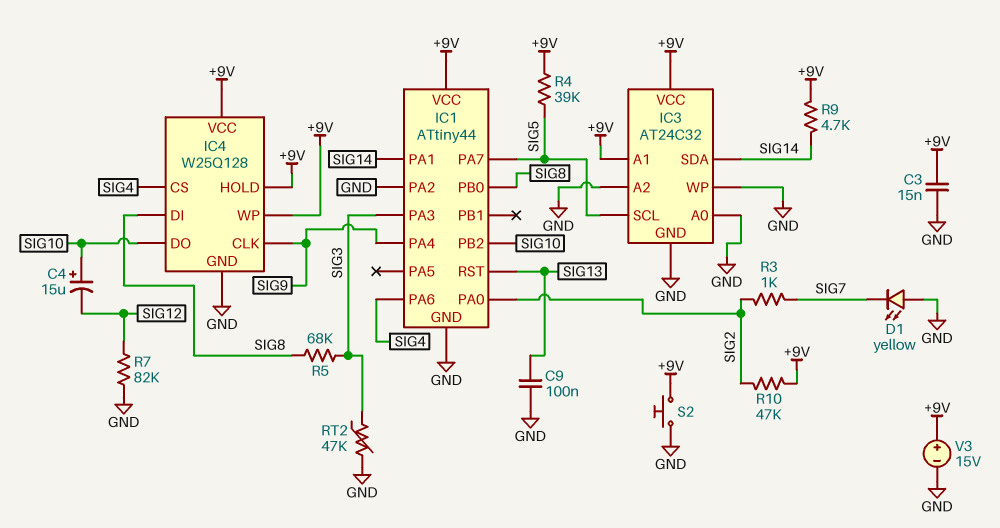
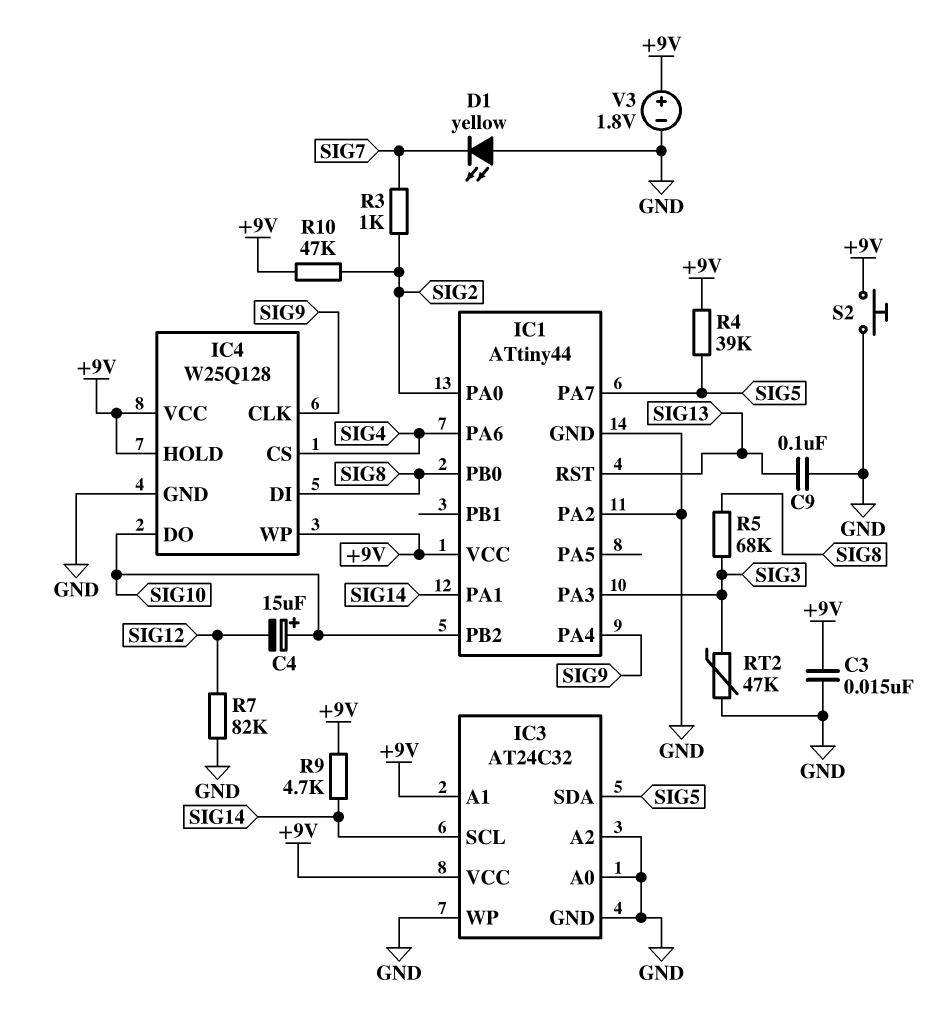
IC3 pin SCL: SIG5 -> SIG14
IC3 pin SDA: SIG14 -> SIG5
V3: 15V (plus +9V, minus GND) -> 1.8V (plus +9V, minus GND)

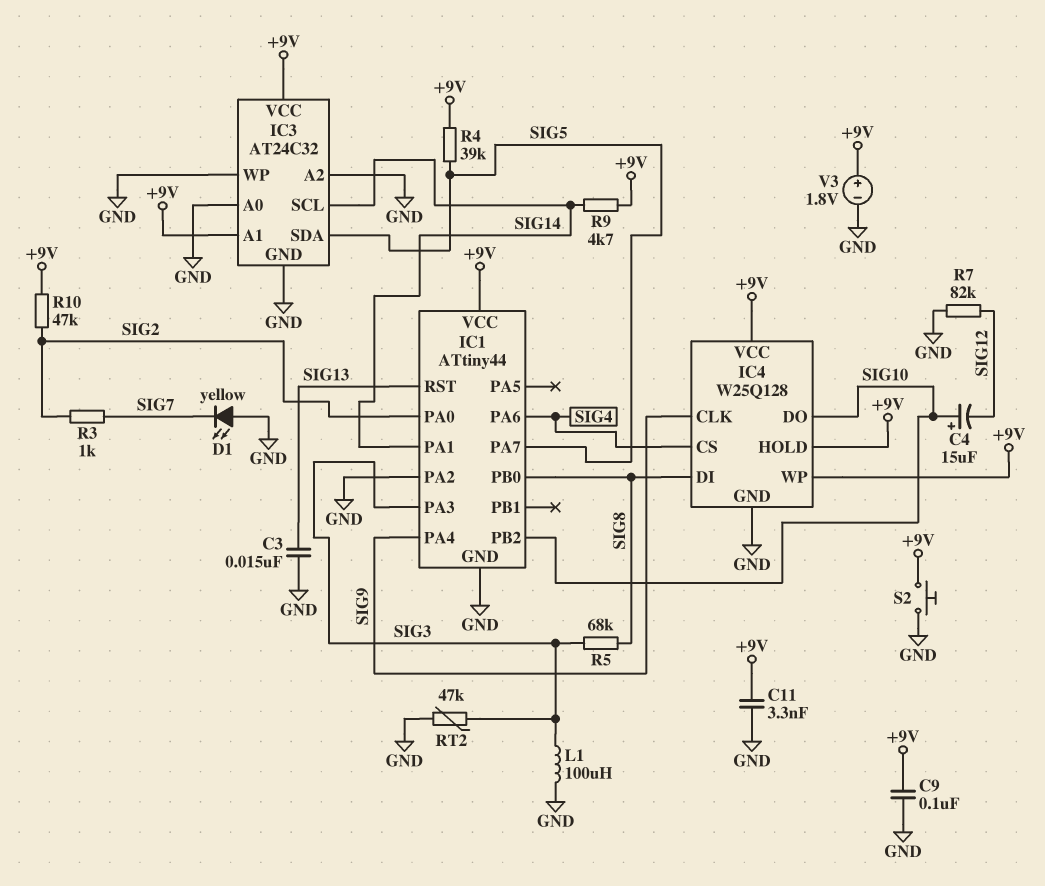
C3: 15nF (+9V, GND) -> 15nF (GND, SIG13)
C9: 100nF (GND, SIG13) -> 100nF (+9V, GND)
C11: none -> 3.3nF (+9V, GND)
L1: none -> 100uH (GND, SIG3)

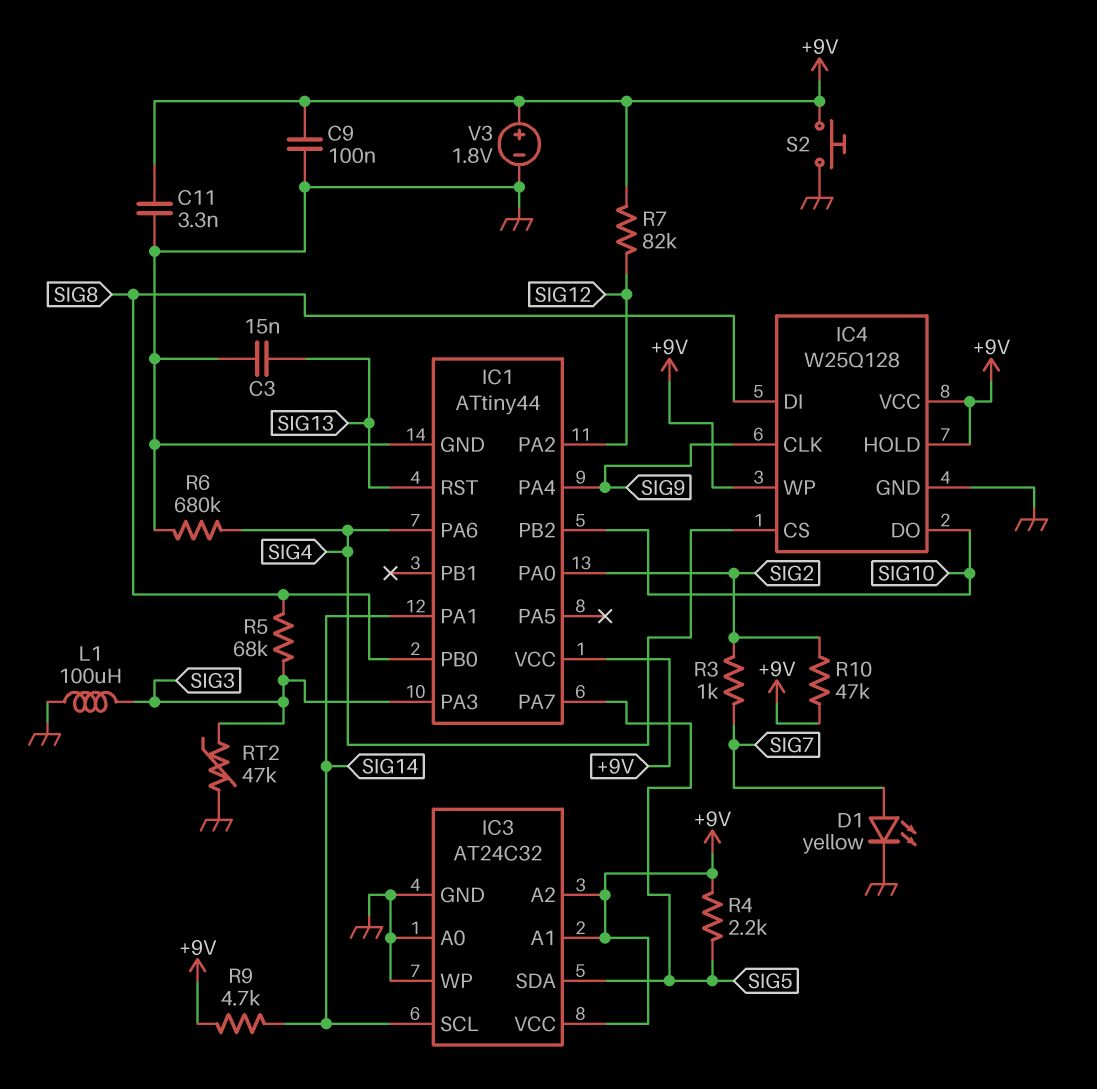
C4: 15uF (plus SIG10, minus SIG12) -> none
D1: LED yellow (A GND, K SIG7) -> LED yellow (A SIG7, K GND)
IC1 pin PA2: GND -> SIG12
IC3 pin A2: GND -> +9V
R4: 39k (+9V, SIG5) -> 2.2k (+9V, SIG5)
R6: none -> 680k (GND, SIG4)
R7: 82k (GND, SIG12) -> 82k (+9V, SIG12)

